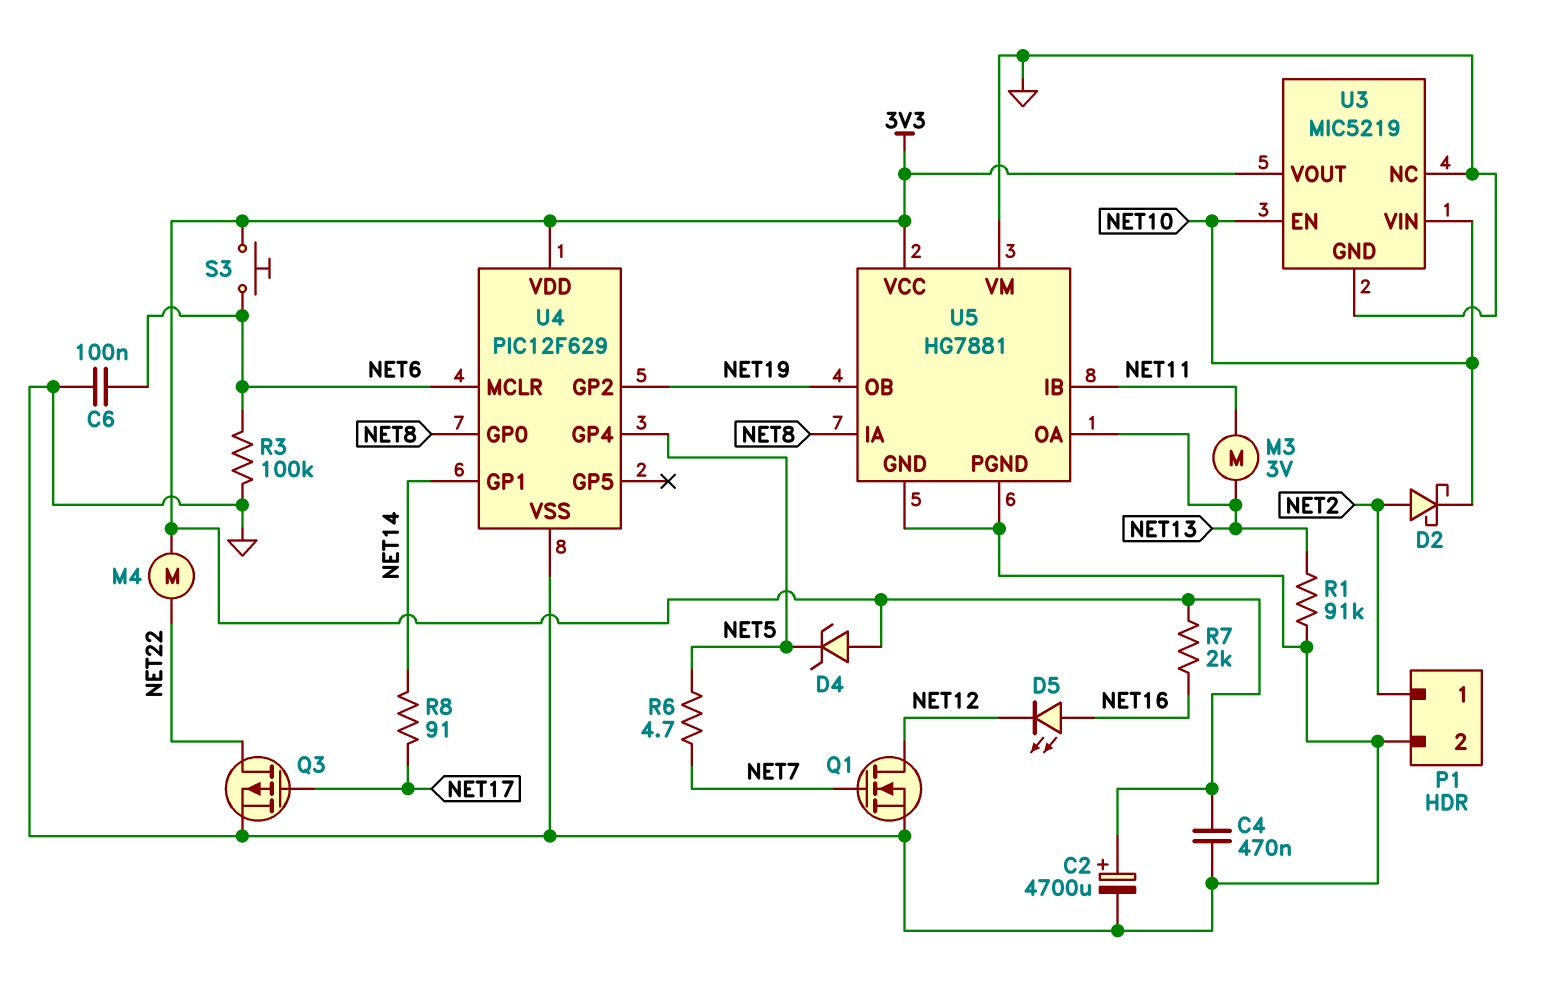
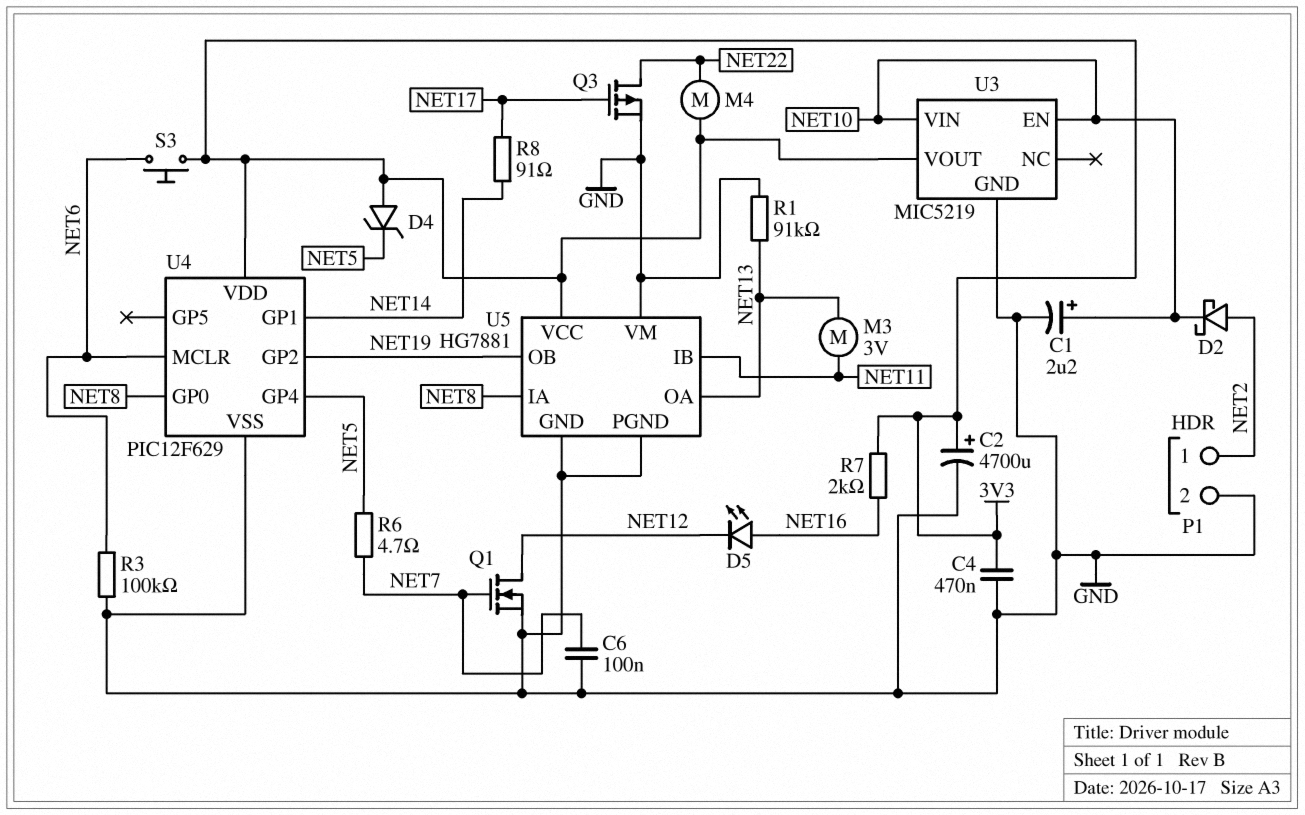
C1: none -> 2.2uF (plus NET10, minus GND)
C6: 100nF (GND, NET6) -> 100nF (GND, NET7)
U3 pin NC: GND -> none

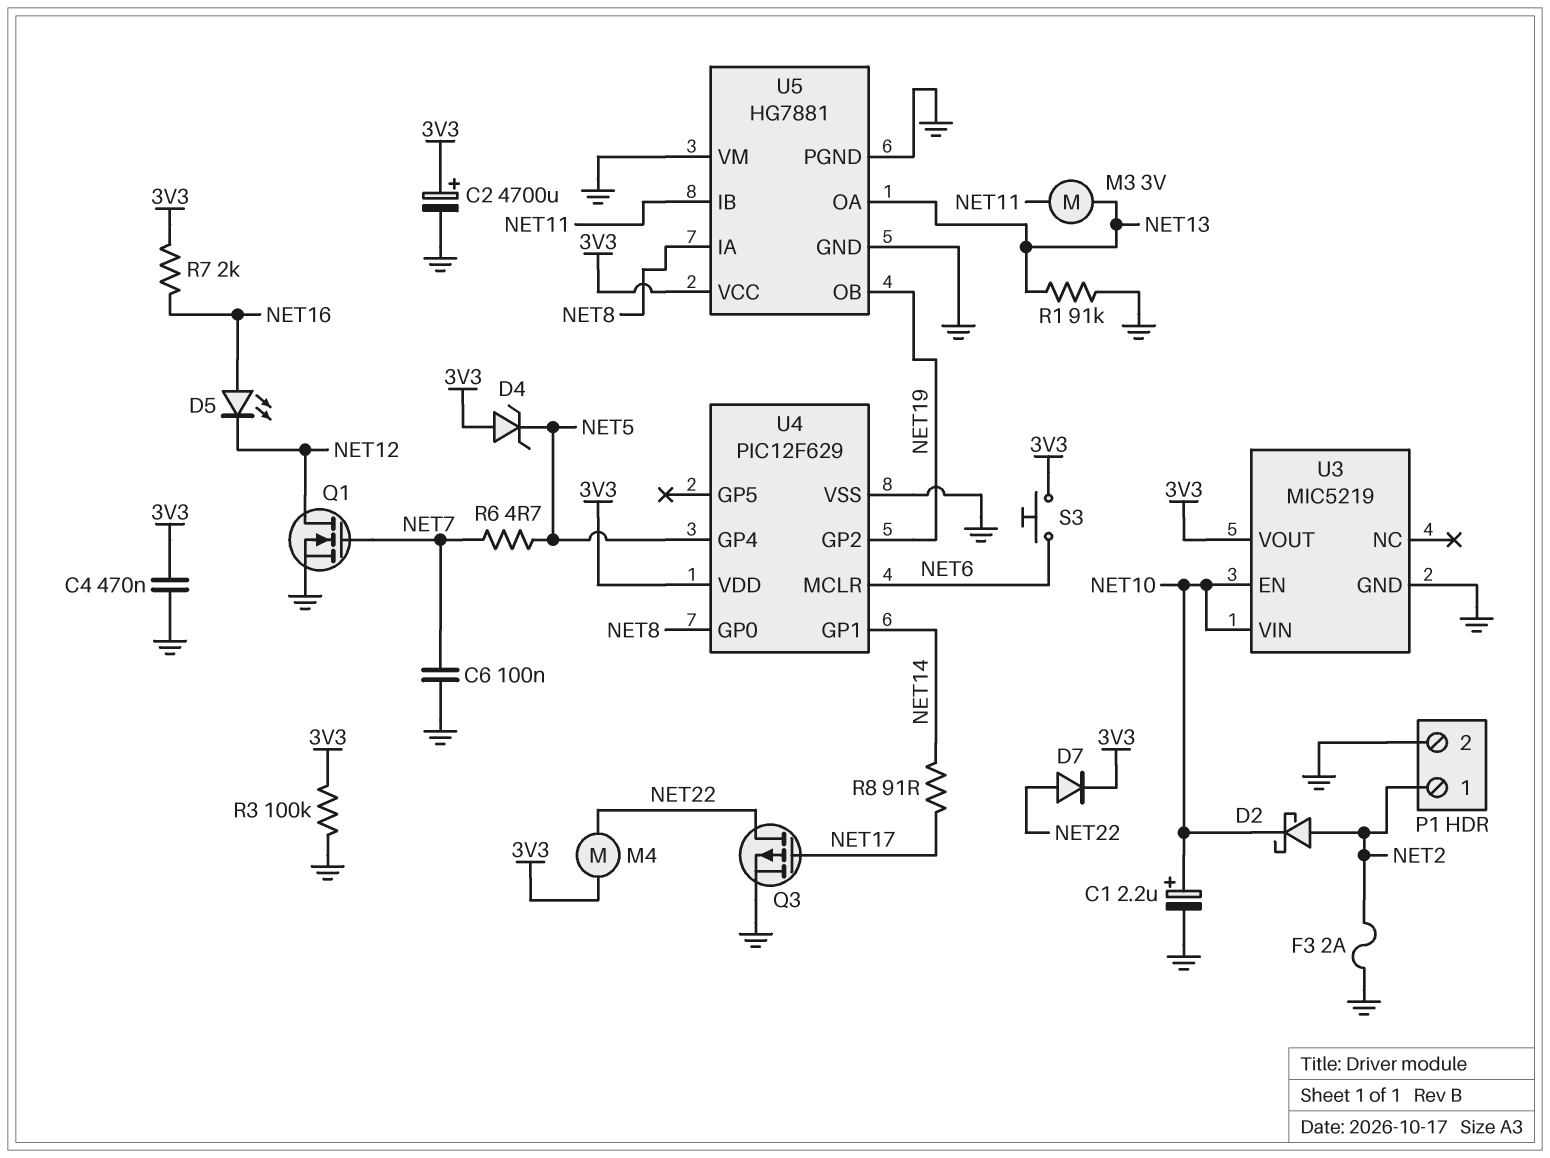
D7: none -> diode (A NET22, K 3V3)
F3: none -> 2A (GND, NET2)
R3: 100k (GND, NET6) -> 100k (3V3, GND)

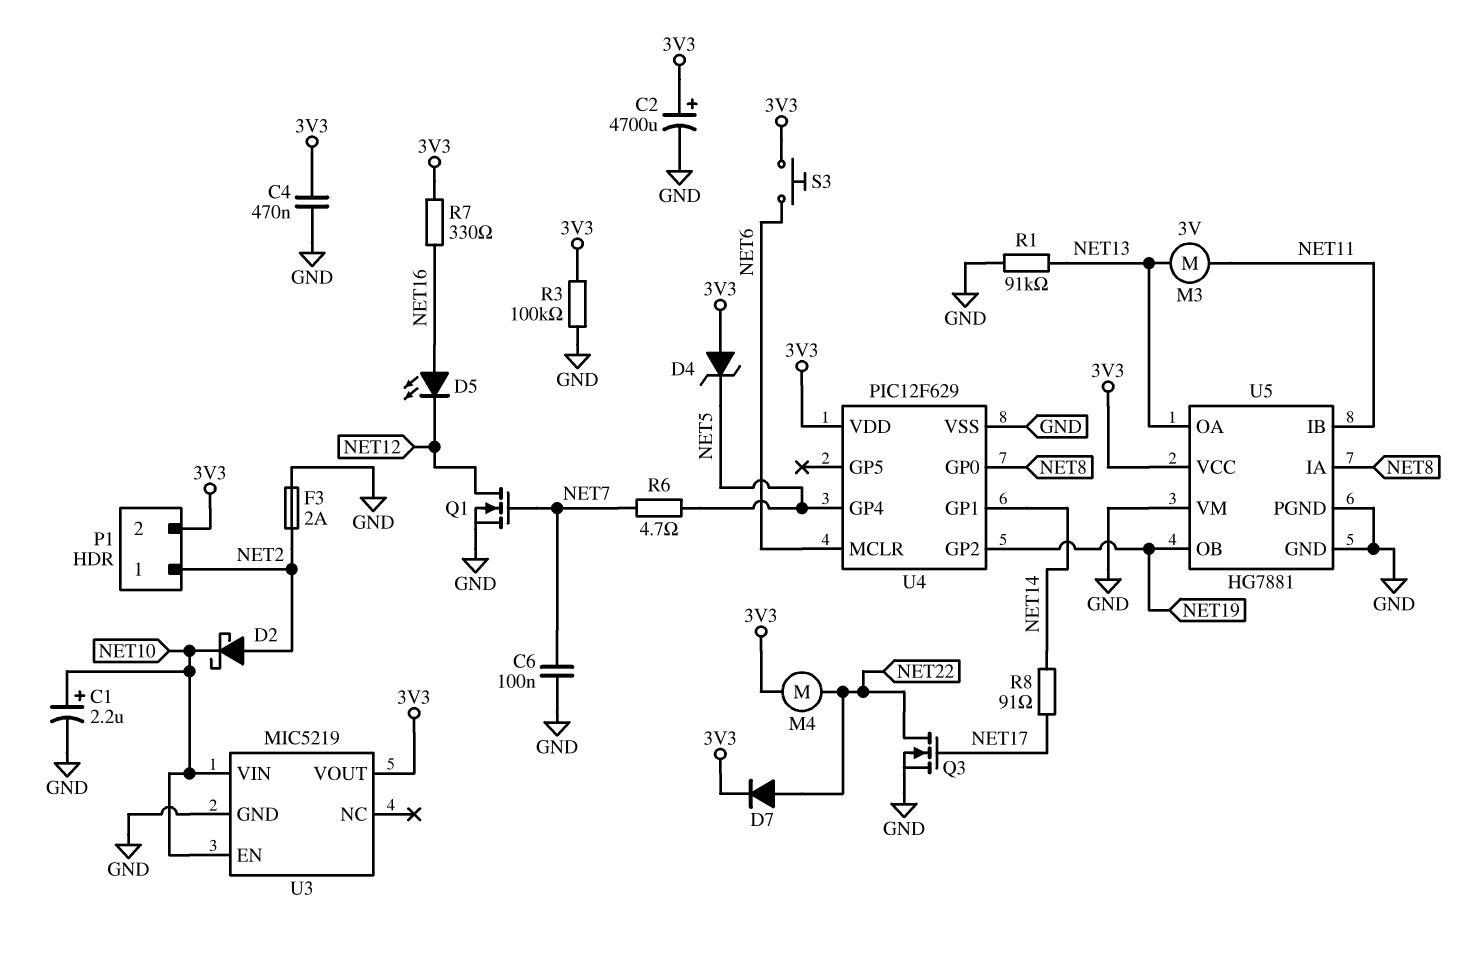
P1 pin 2: GND -> 3V3
Q3: PMOS (G NET17, D NET22, S GND) -> NMOS (G NET17, D NET22, S GND)
R7: 2k (3V3, NET16) -> 330 (3V3, NET16)

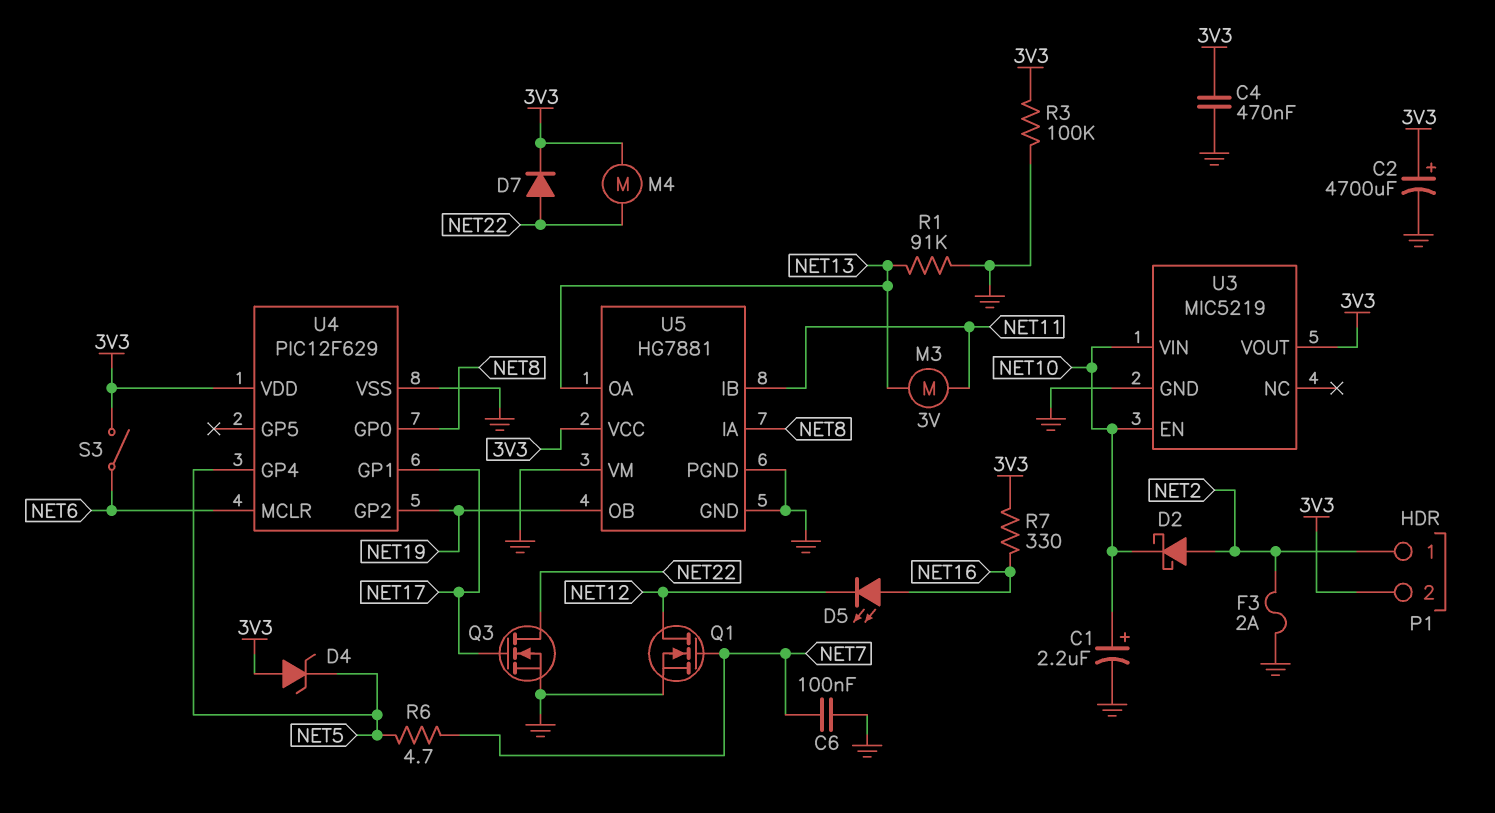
R8: 91 (NET14, NET17) -> none
S3: button (3V3, NET6) -> switch (3V3, NET6)
U4 pin GP1: NET14 -> NET17

